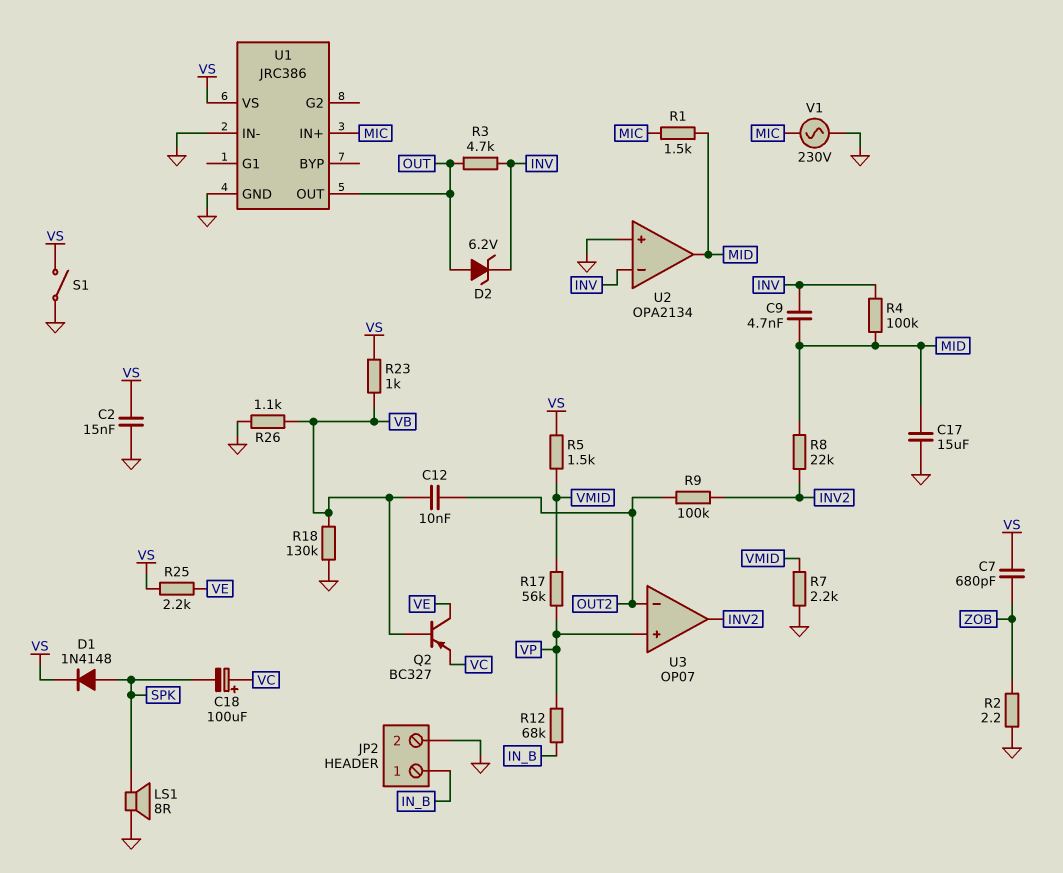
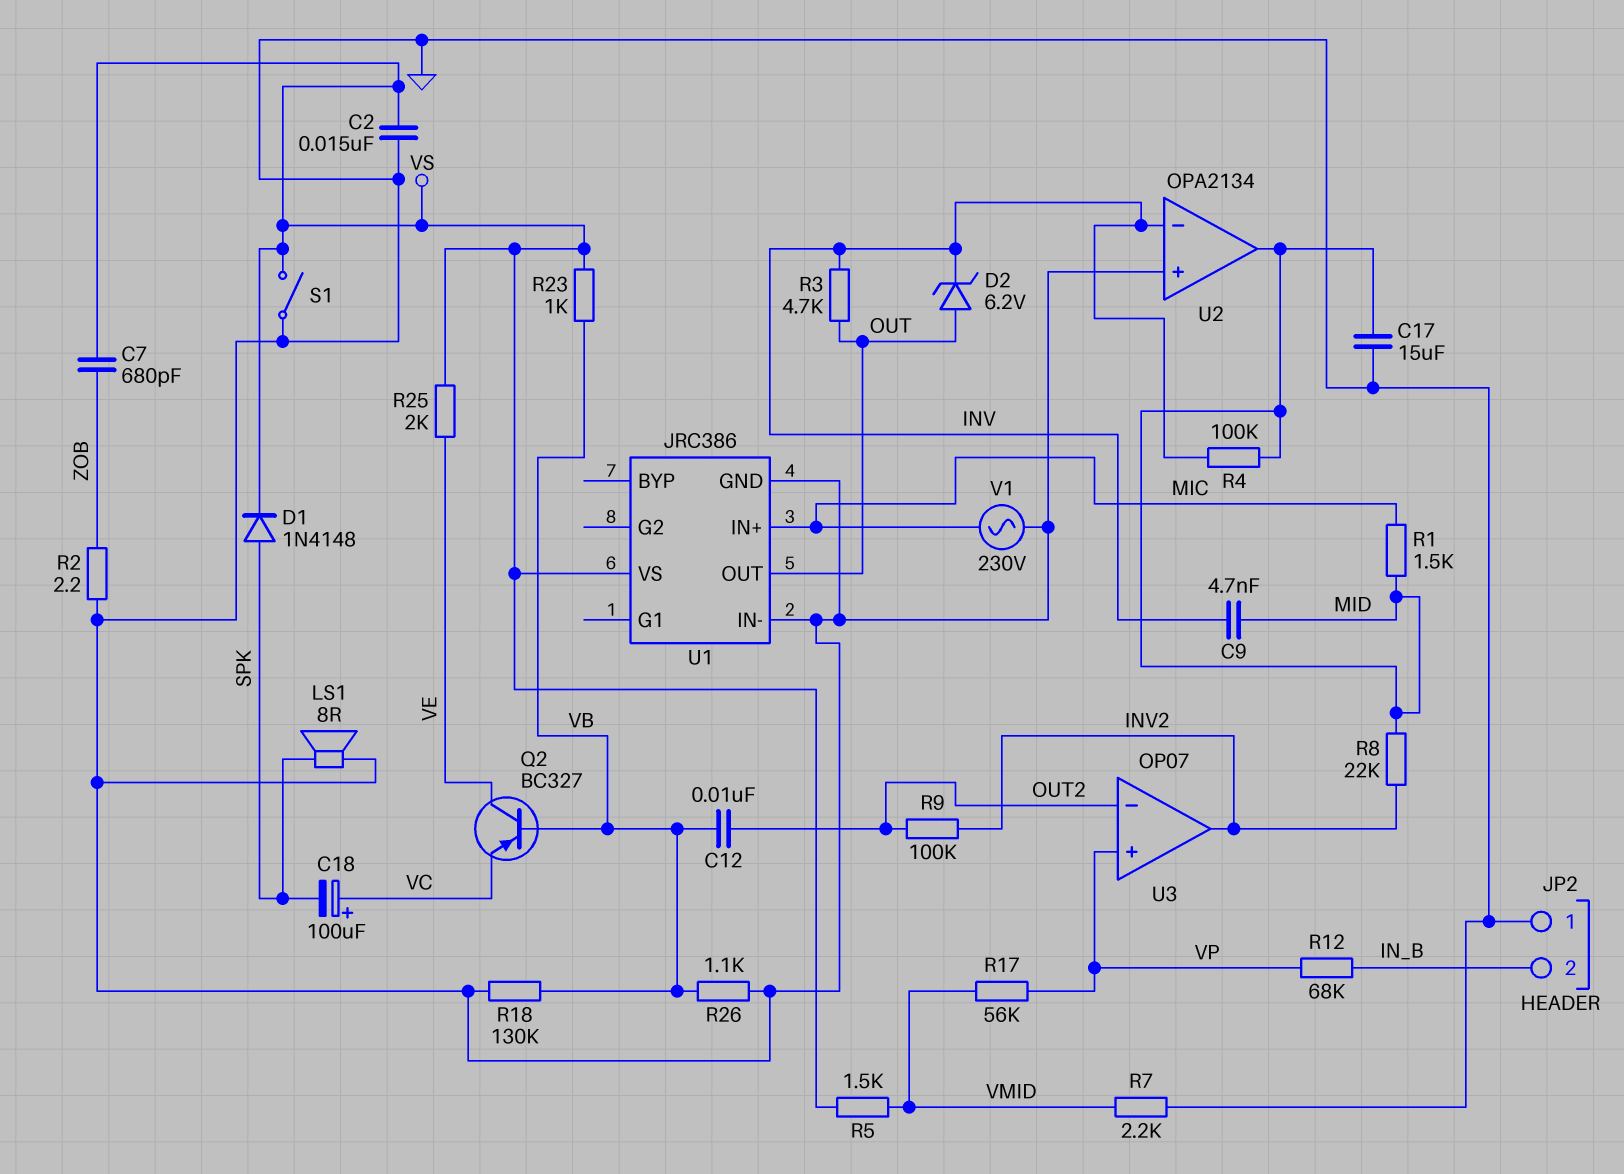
JP2 pin 1: IN_B -> GND
JP2 pin 2: GND -> IN_B
R25: 2.2k (VE, VS) -> 2k (VE, VS)

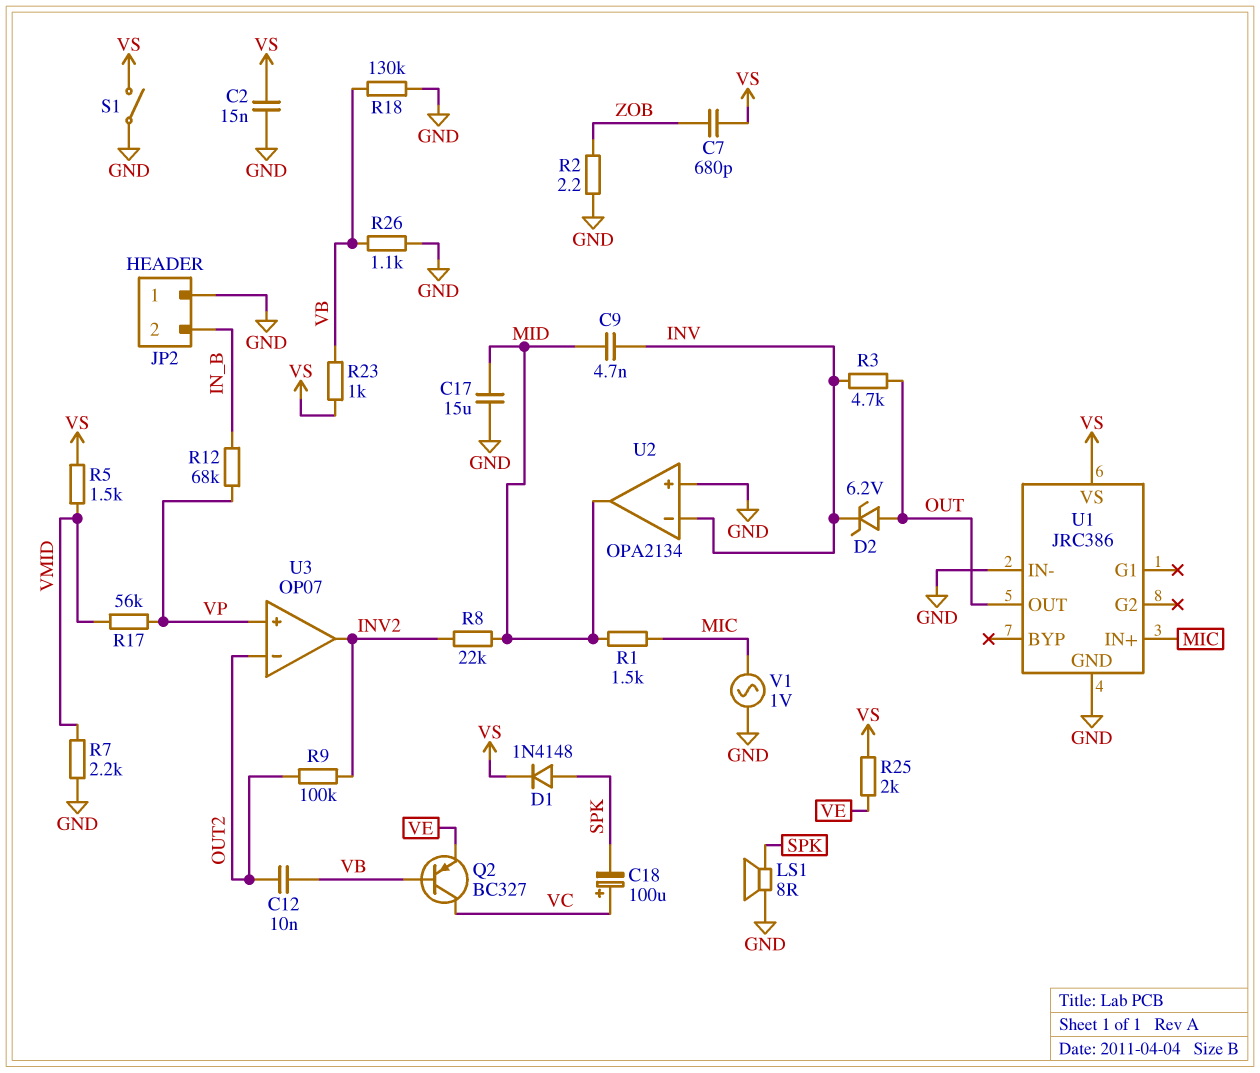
Q2: PNP BC327 (B VB, C VE, E VC) -> PNP BC327 (B VB, C VC, E VE)
R4: 100k (INV, MID) -> none
V1: AC 230V (GND, MIC) -> AC 1V (GND, MIC)

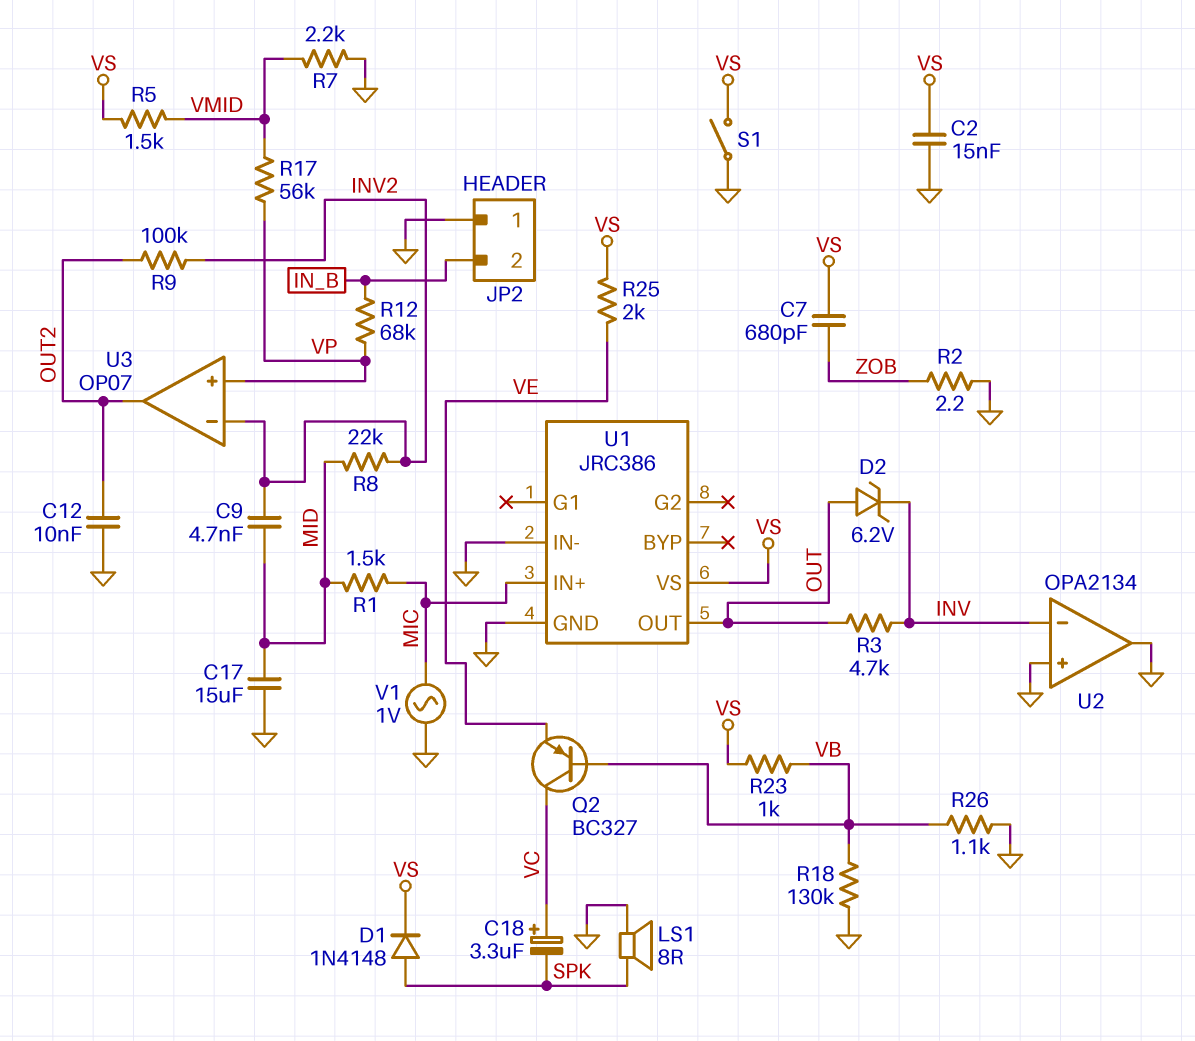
C9: 4.7nF (INV, MID) -> 4.7nF (INV2, MID)
C12: 10nF (OUT2, VB) -> 10nF (GND, OUT2)
C18: 100uF (plus VC, minus SPK) -> 3.3uF (plus VC, minus SPK)
U2 pin out: MID -> GND
U3 pin in-: OUT2 -> INV2
U3 pin out: INV2 -> OUT2

